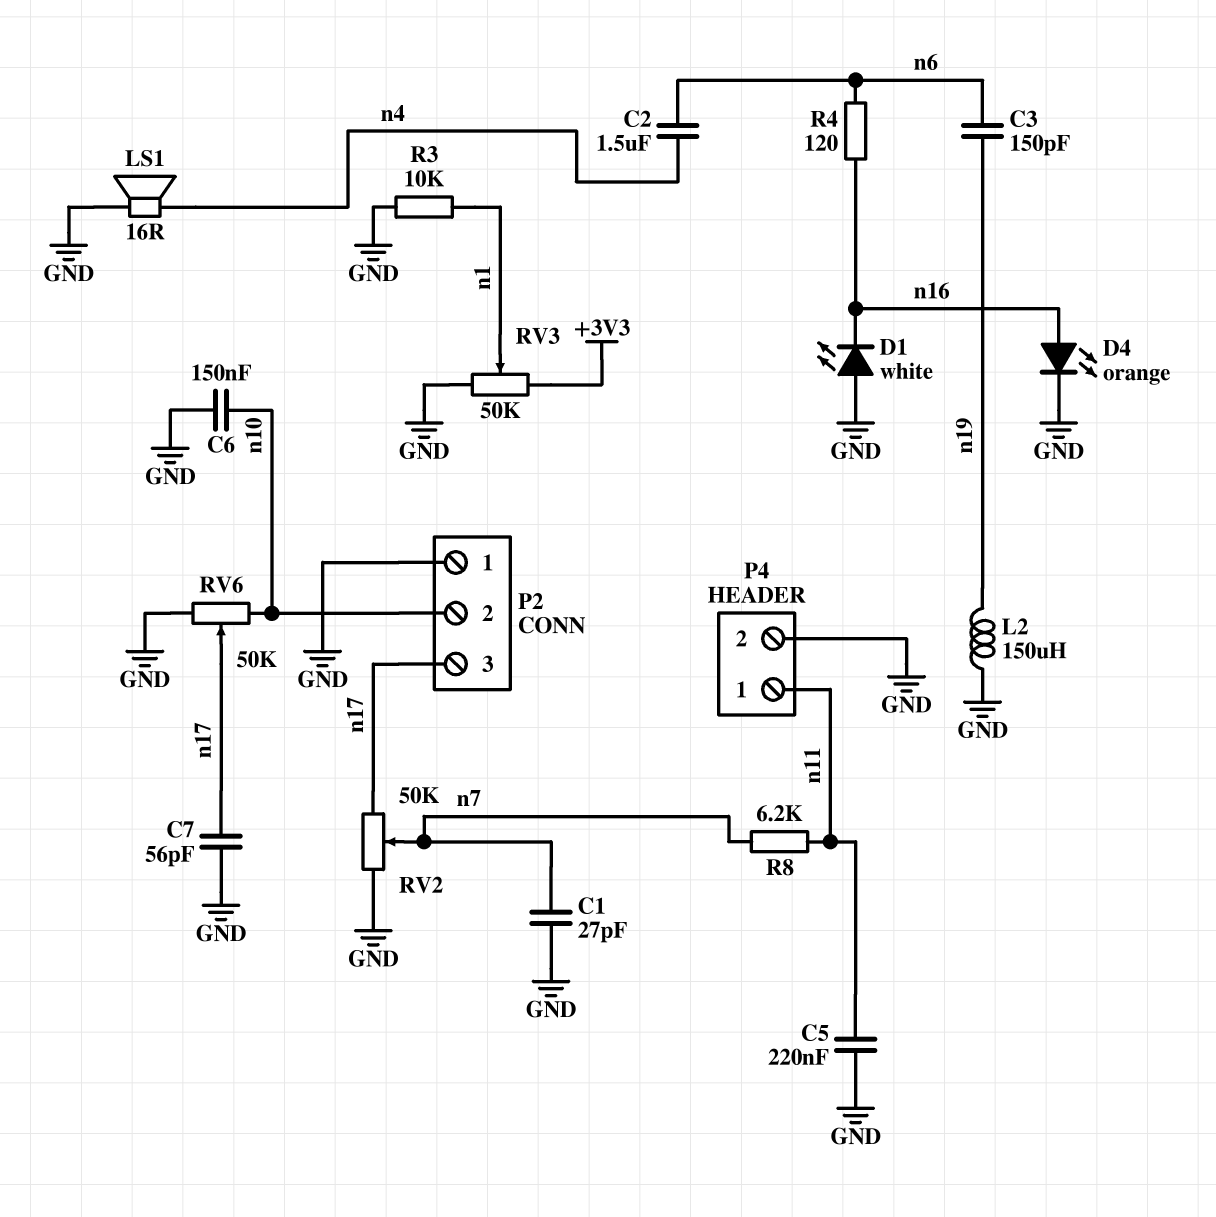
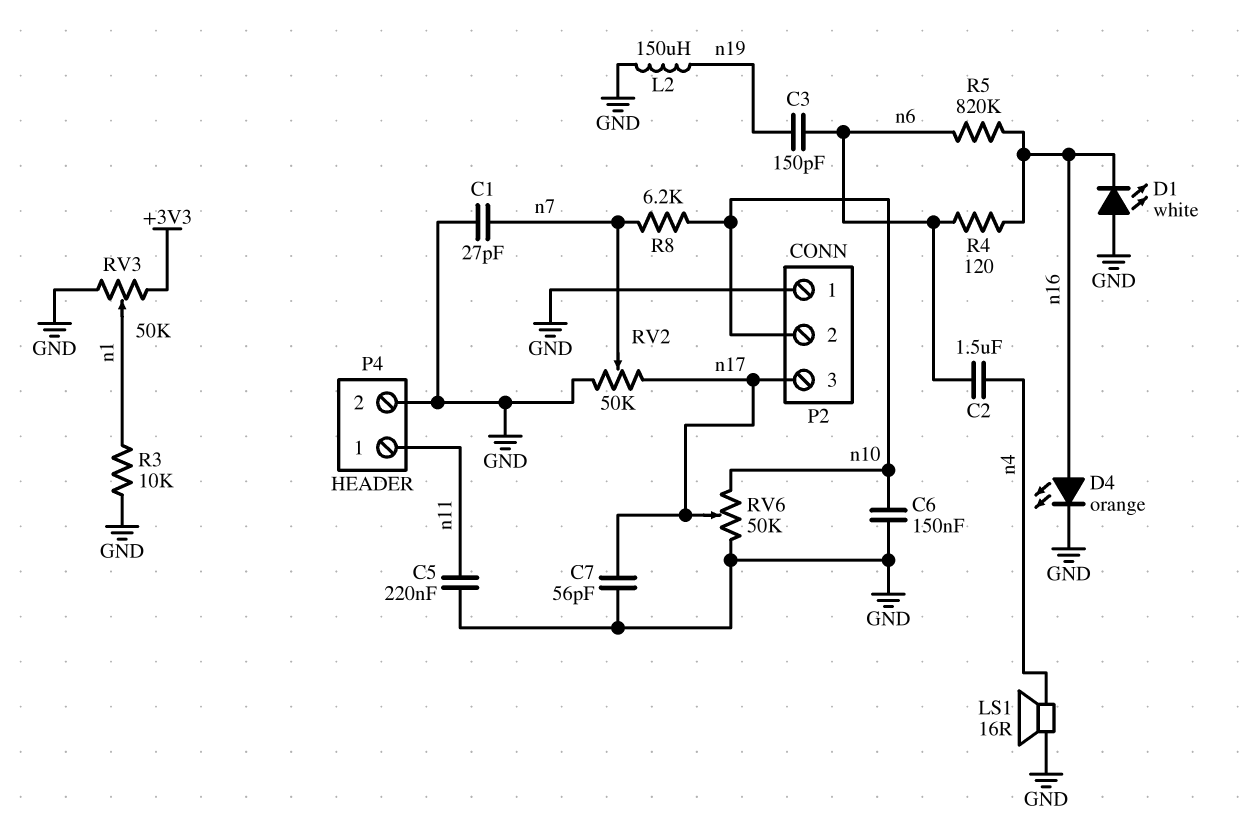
R5: none -> 820k (n6, n16)
R8: 6.2k (n7, n11) -> 6.2k (n7, n10)

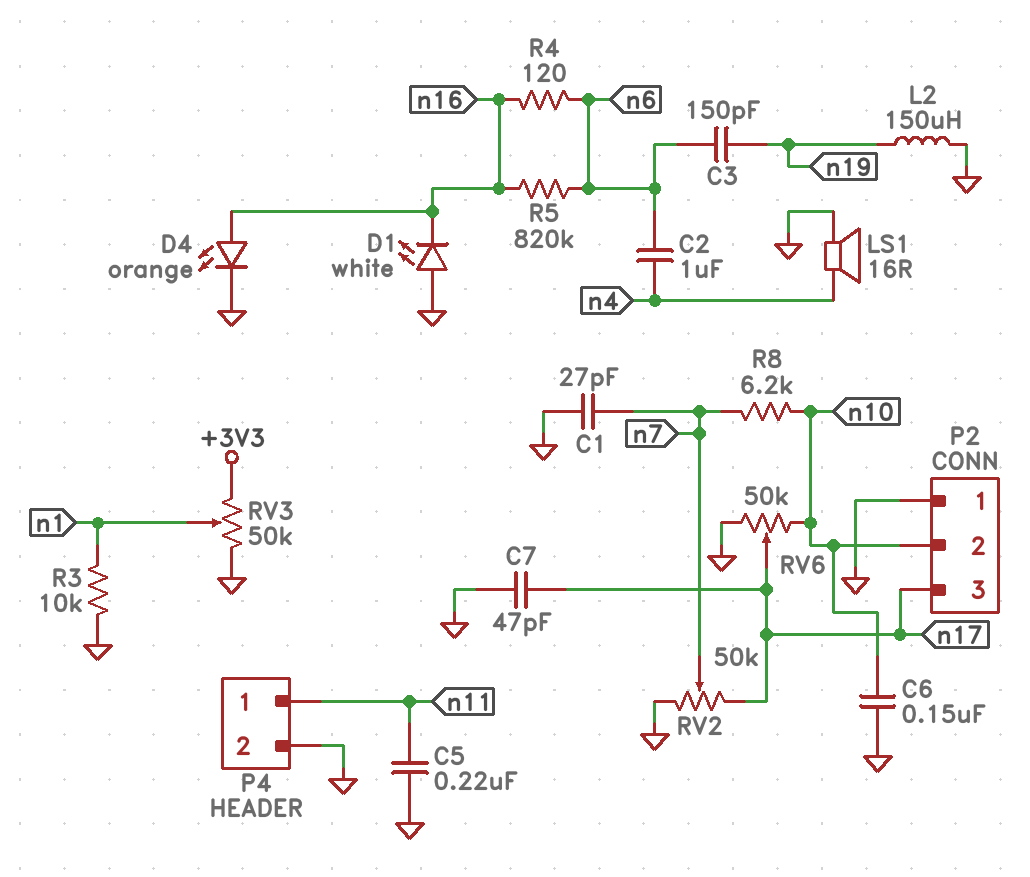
C2: 1.5uF (n4, n6) -> 1uF (n4, n6)
C7: 56pF (GND, n17) -> 47pF (GND, n17)

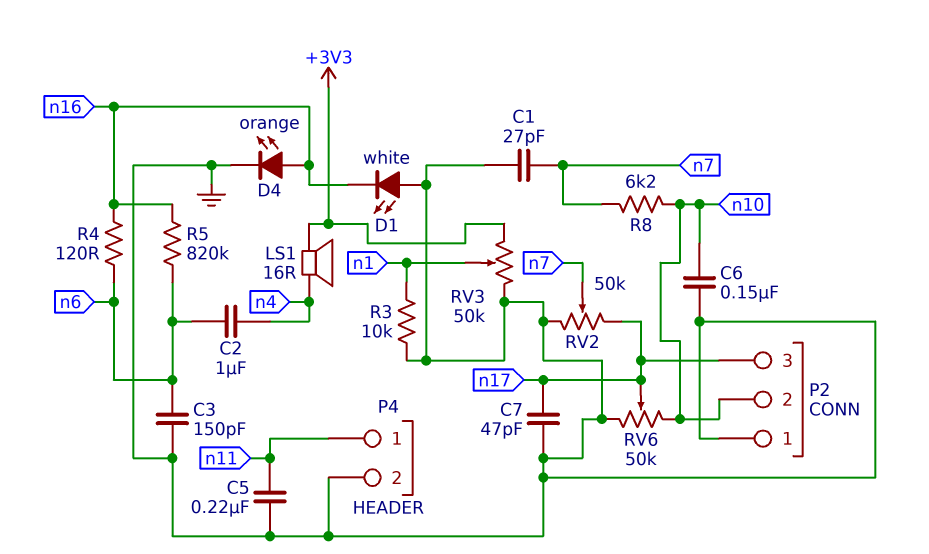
C3: 150pF (n6, n19) -> 150pF (GND, n6)
L2: 150uH (GND, n19) -> none
LS1: speaker 16R (GND, n4) -> speaker 16R (+3V3, n4)

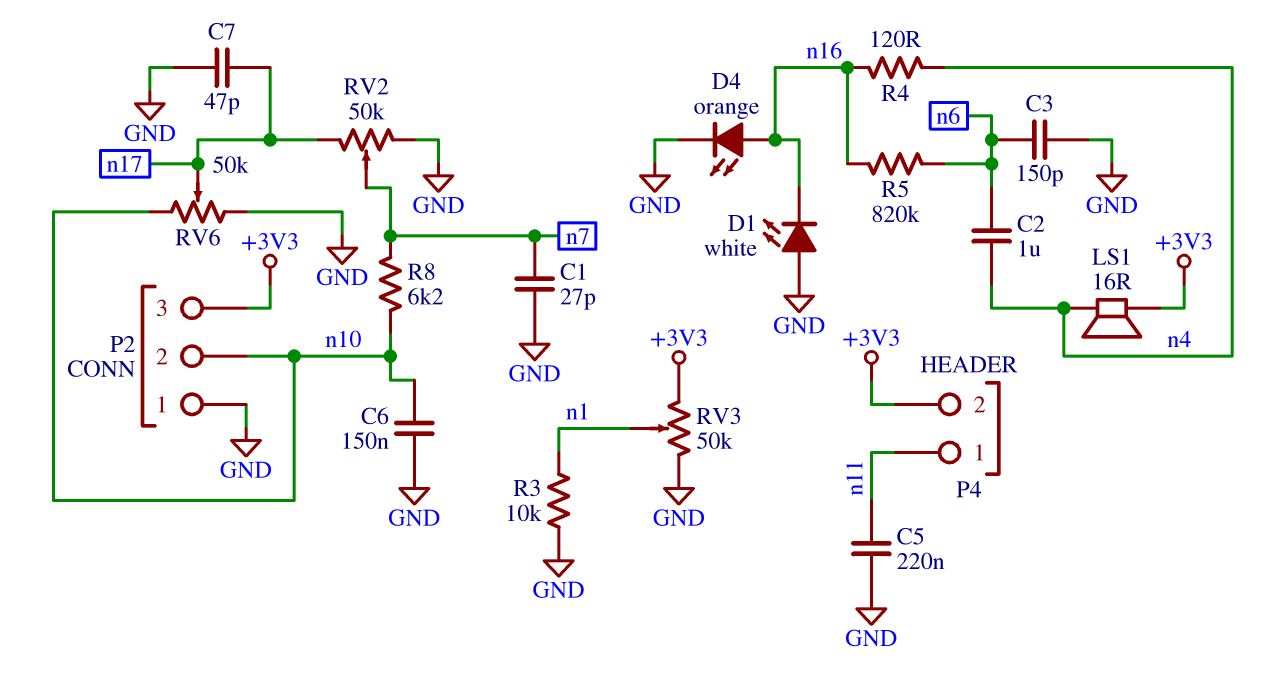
P2 pin 3: n17 -> +3V3
P4 pin 2: GND -> +3V3
R4: 120 (n6, n16) -> 120 (n4, n16)

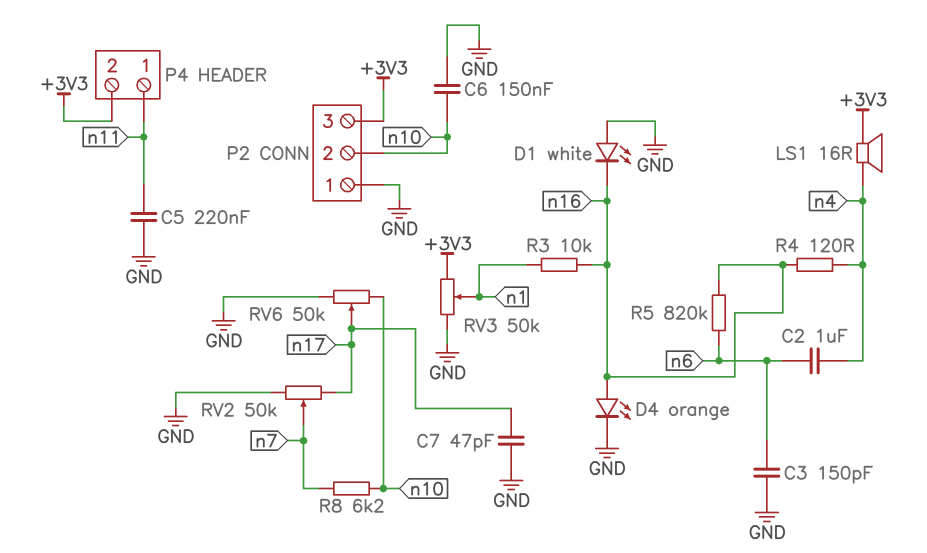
C1: 27pF (GND, n7) -> none
R3: 10k (GND, n1) -> 10k (n1, n16)

